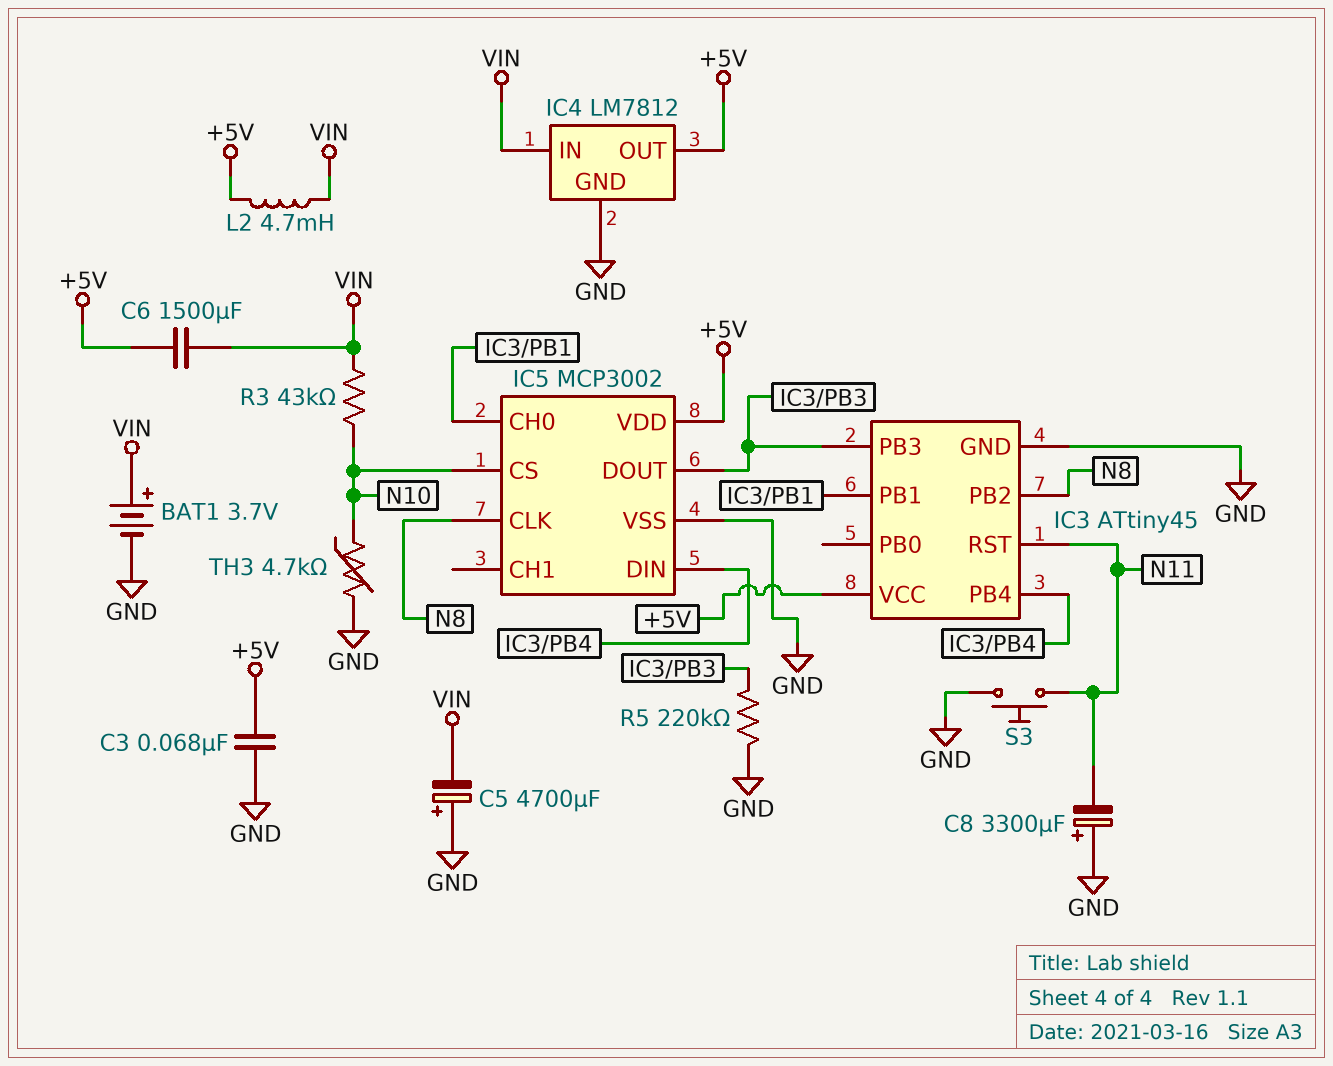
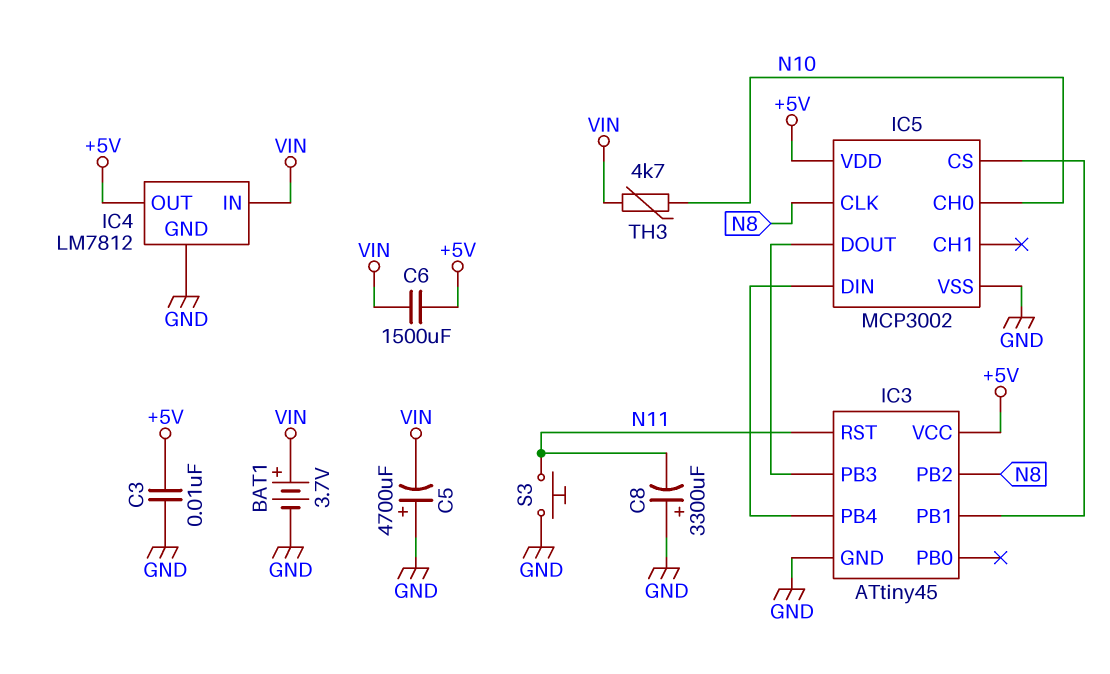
C3: 68nF (+5V, GND) -> 10nF (+5V, GND)
IC5 pin CH0: IC3/PB1 -> N10
IC5 pin CS: N10 -> IC3/PB1
L2: 4.7mH (+5V, VIN) -> none
R3: 43k (N10, VIN) -> none
R5: 220k (GND, IC3/PB3) -> none
TH3: 4.7k (GND, N10) -> 4.7k (N10, VIN)

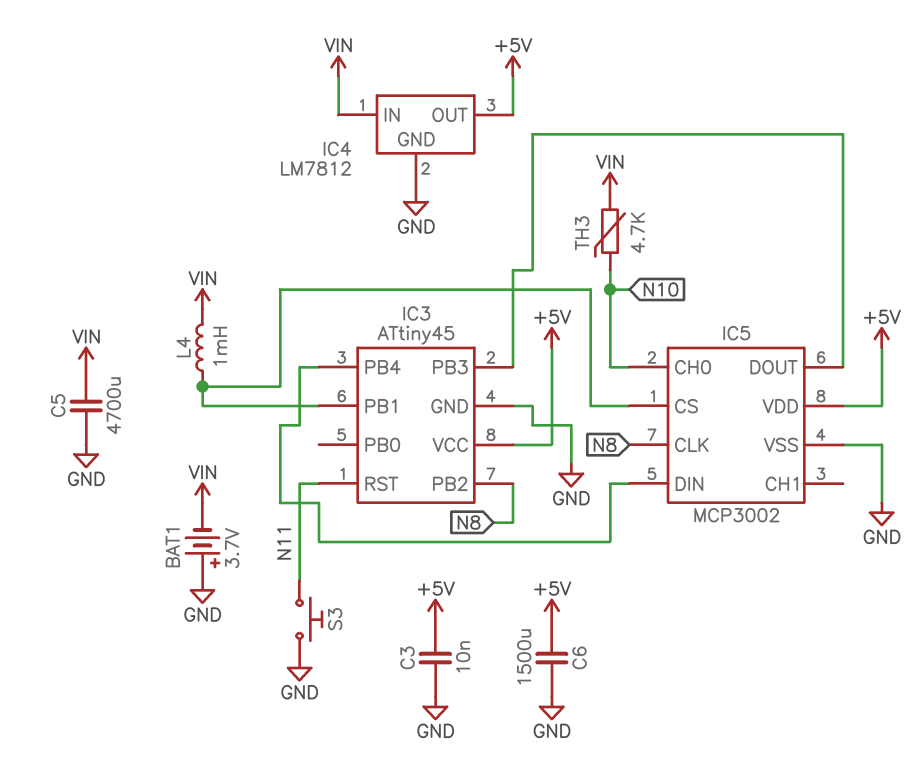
BAT1: 3.7V (plus VIN, minus GND) -> 3.7V (plus GND, minus VIN)
C5: 4700uF (plus GND, minus VIN) -> 4700uF (GND, VIN)
C6: 1500uF (+5V, VIN) -> 1500uF (+5V, GND)
C8: 3300uF (plus GND, minus N11) -> none
L4: none -> 1mH (IC3/PB1, VIN)

